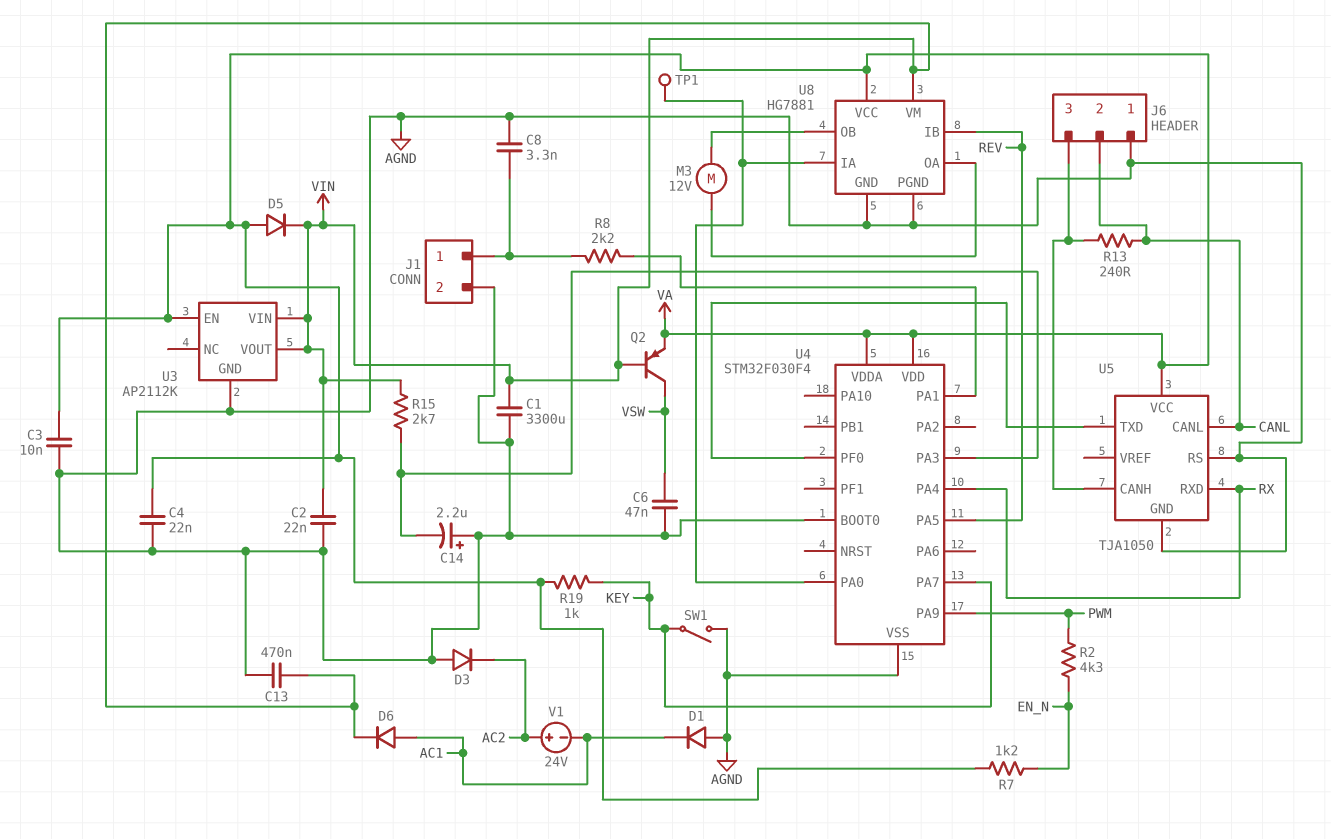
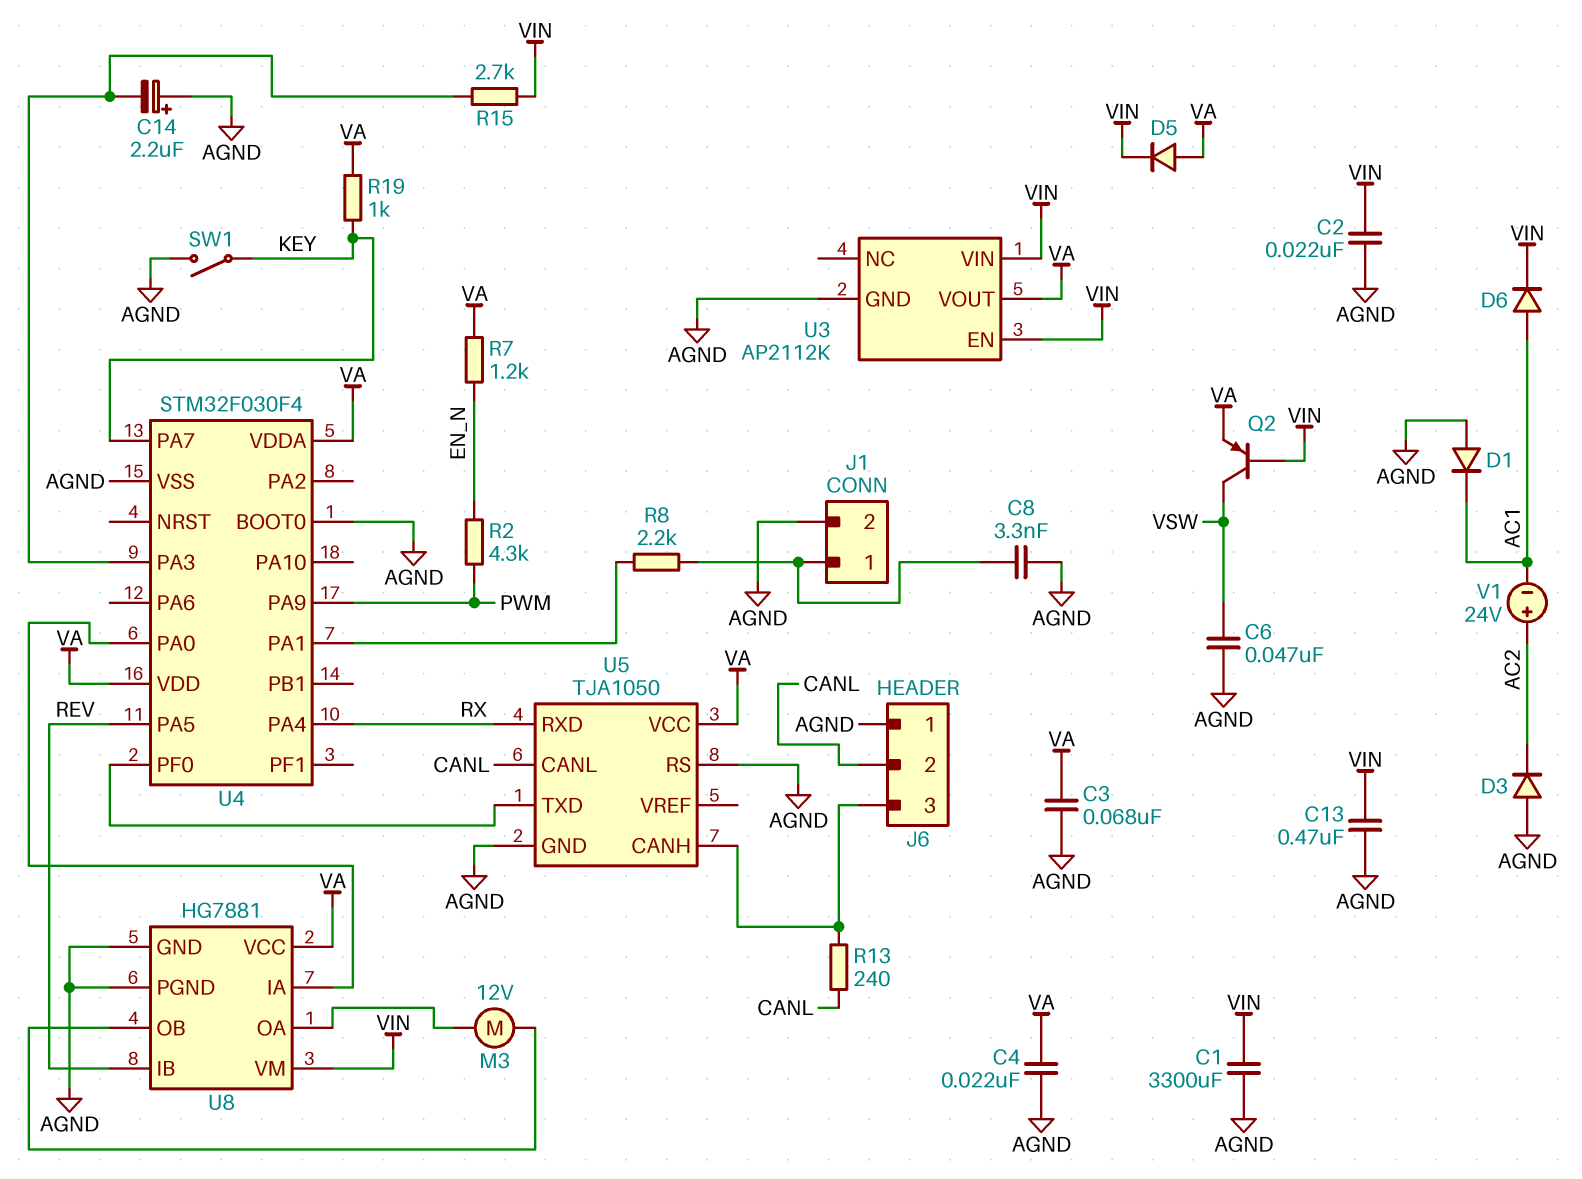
C3: 10nF (AGND, VA) -> 68nF (AGND, VA)
TP1: test point (U4/PA0) -> none
U3 pin EN: VA -> VIN
U3 pin VOUT: VIN -> VA

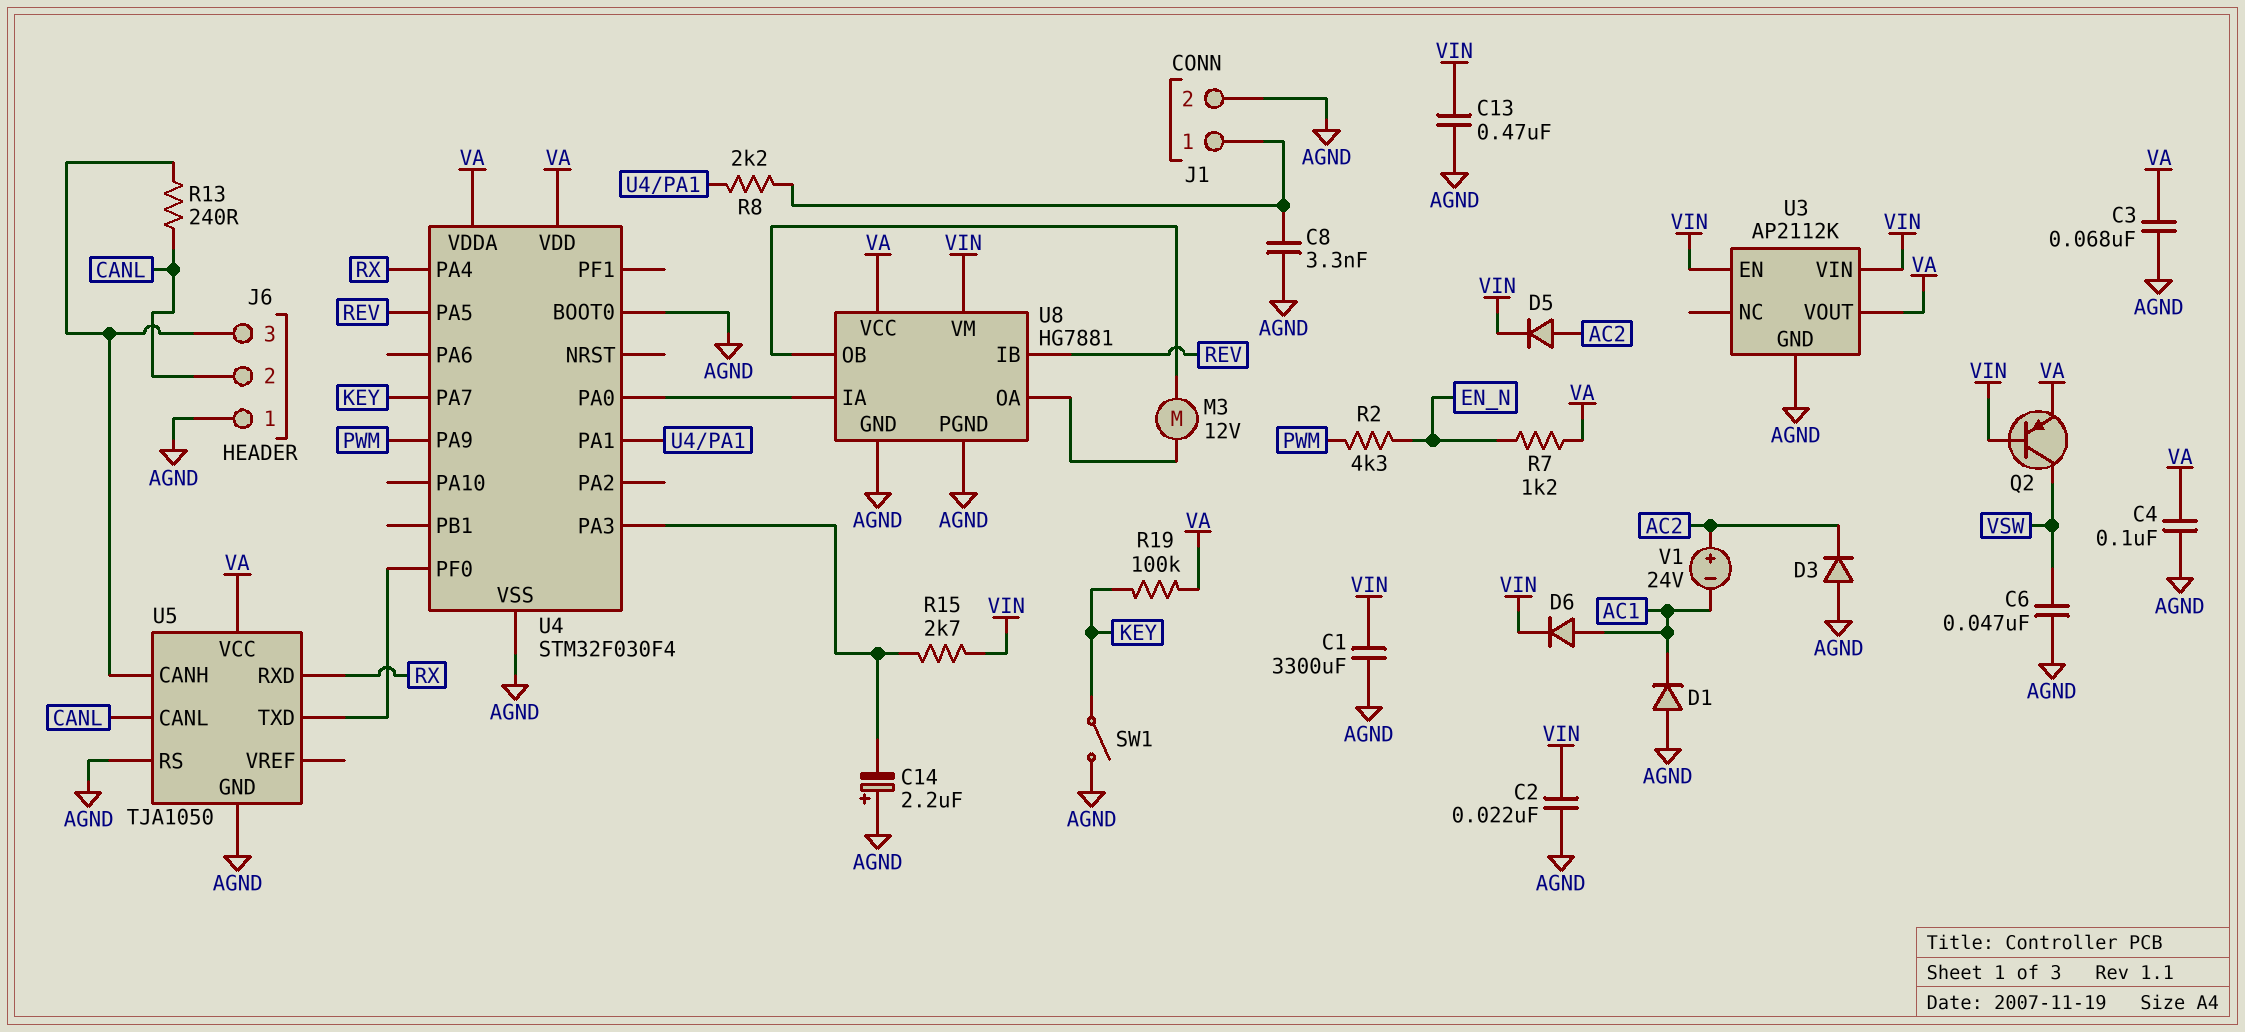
C4: 22nF (AGND, VA) -> 100nF (AGND, VA)
D5: diode (A VA, K VIN) -> diode (A AC2, K VIN)
R19: 1k (KEY, VA) -> 100k (KEY, VA)

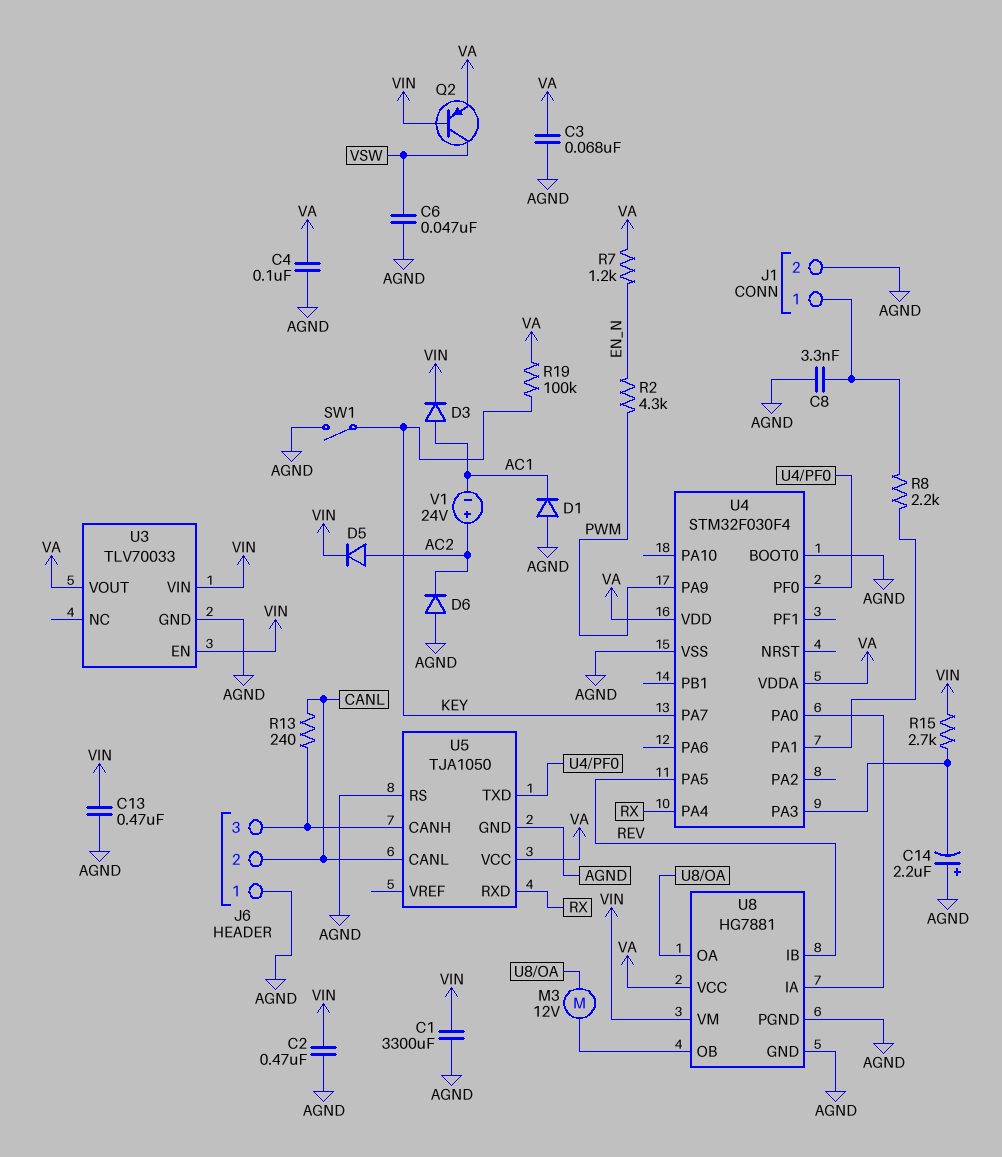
C2: 22nF (AGND, VIN) -> 470nF (AGND, VIN)
D3: diode (A AGND, K AC2) -> diode (A AC1, K VIN)
D6: diode (A AC1, K VIN) -> diode (A AGND, K AC2)
U3: AP2112K -> TLV70033

